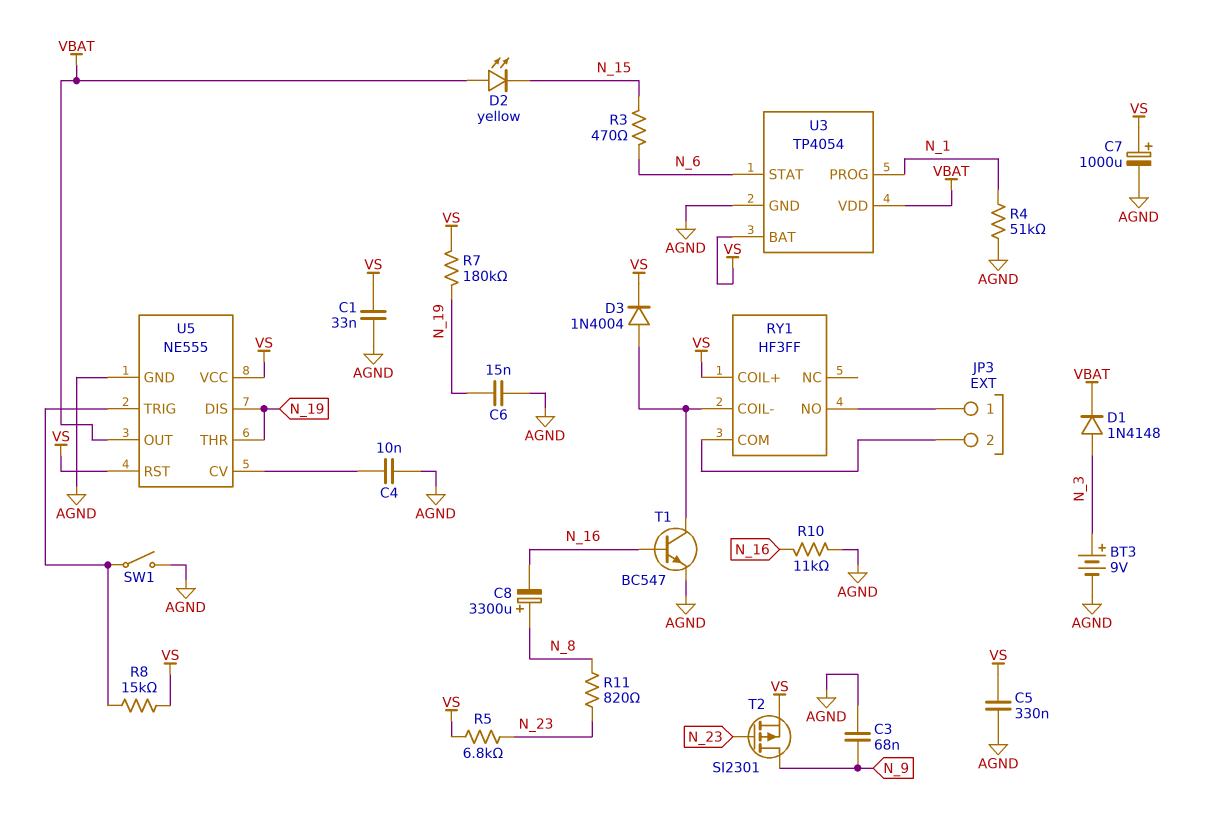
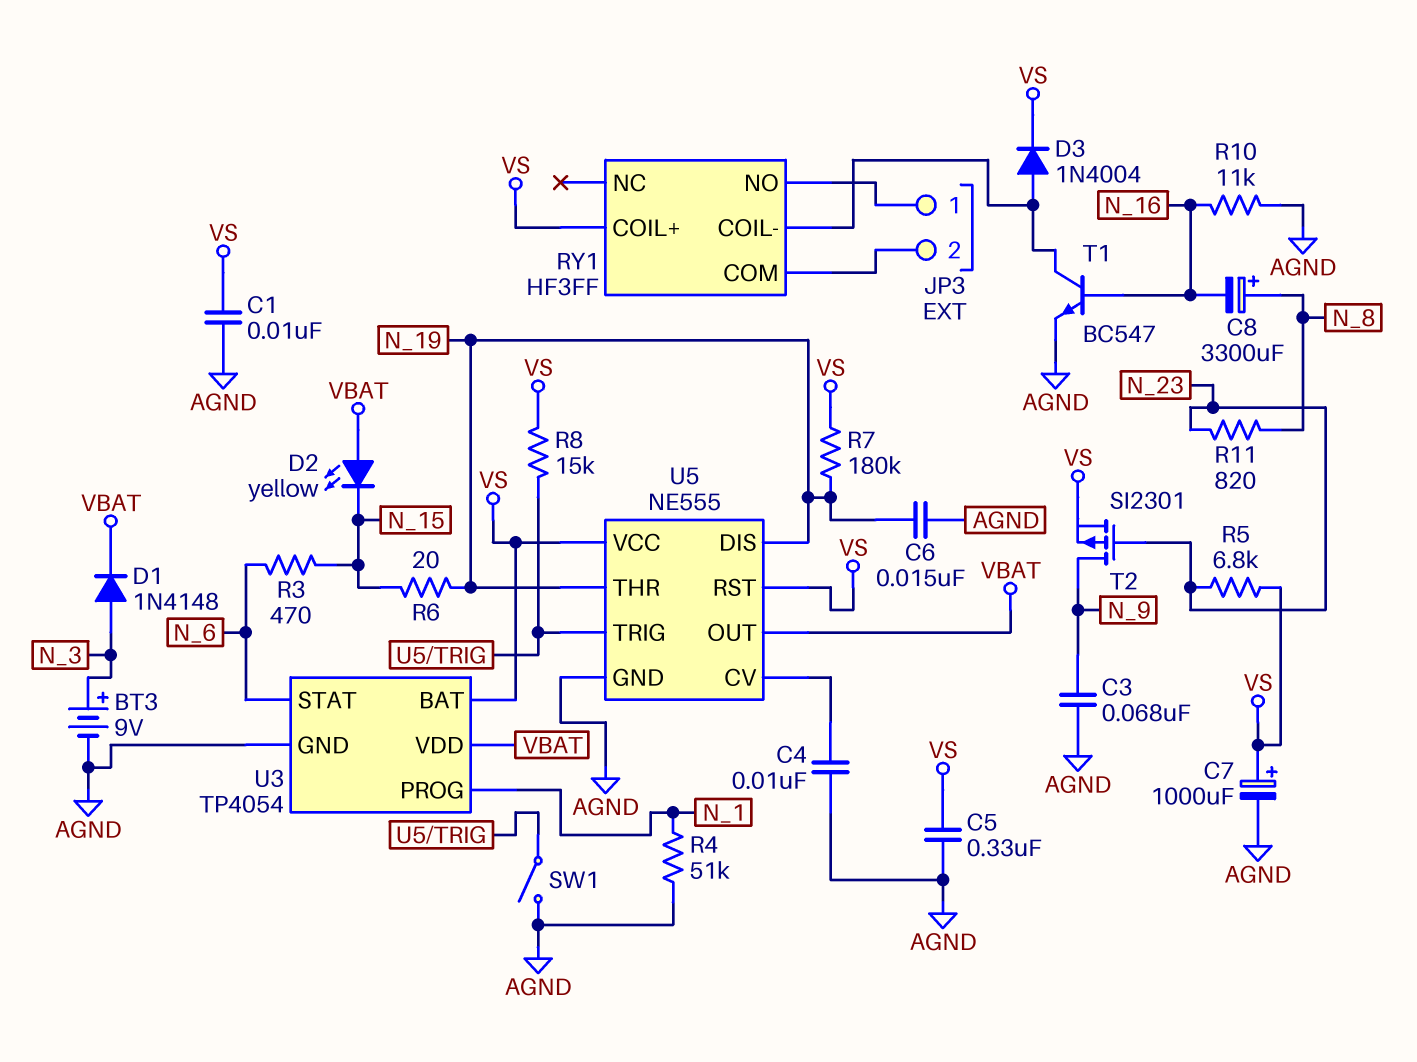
C1: 33nF (AGND, VS) -> 10nF (AGND, VS)
R6: none -> 20 (N_15, N_19)

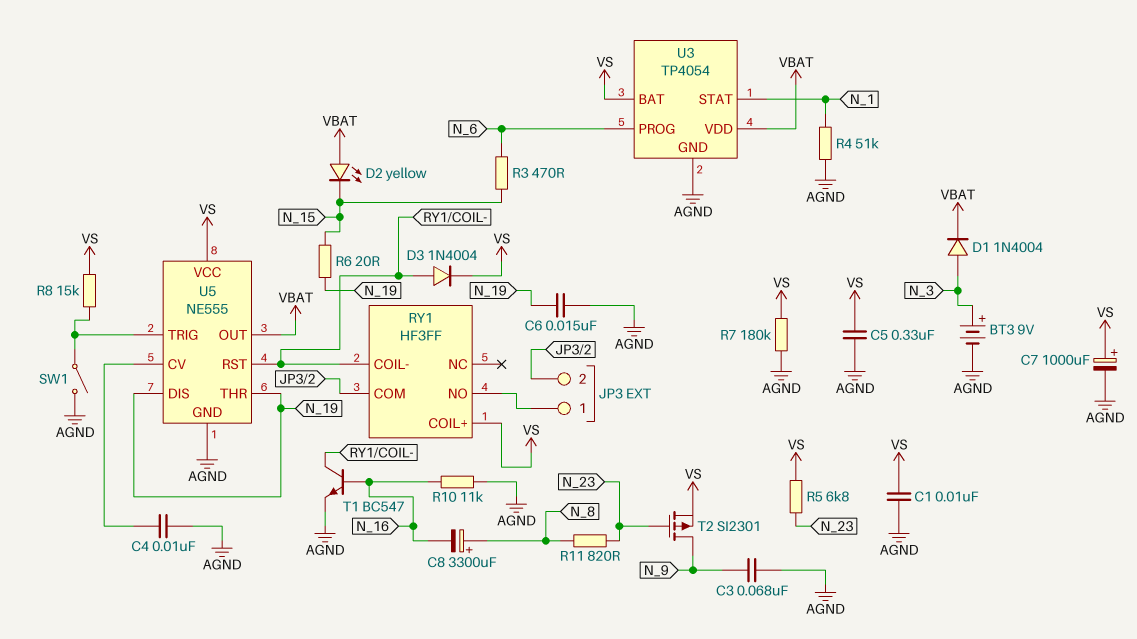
D1: diode 1N4148 (A N_3, K VBAT) -> diode 1N4004 (A N_3, K VBAT)
R7: 180k (N_19, VS) -> 180k (AGND, VS)
U3 pin PROG: N_1 -> N_6
U3 pin STAT: N_6 -> N_1
U5 pin RST: VS -> RY1/COIL-

